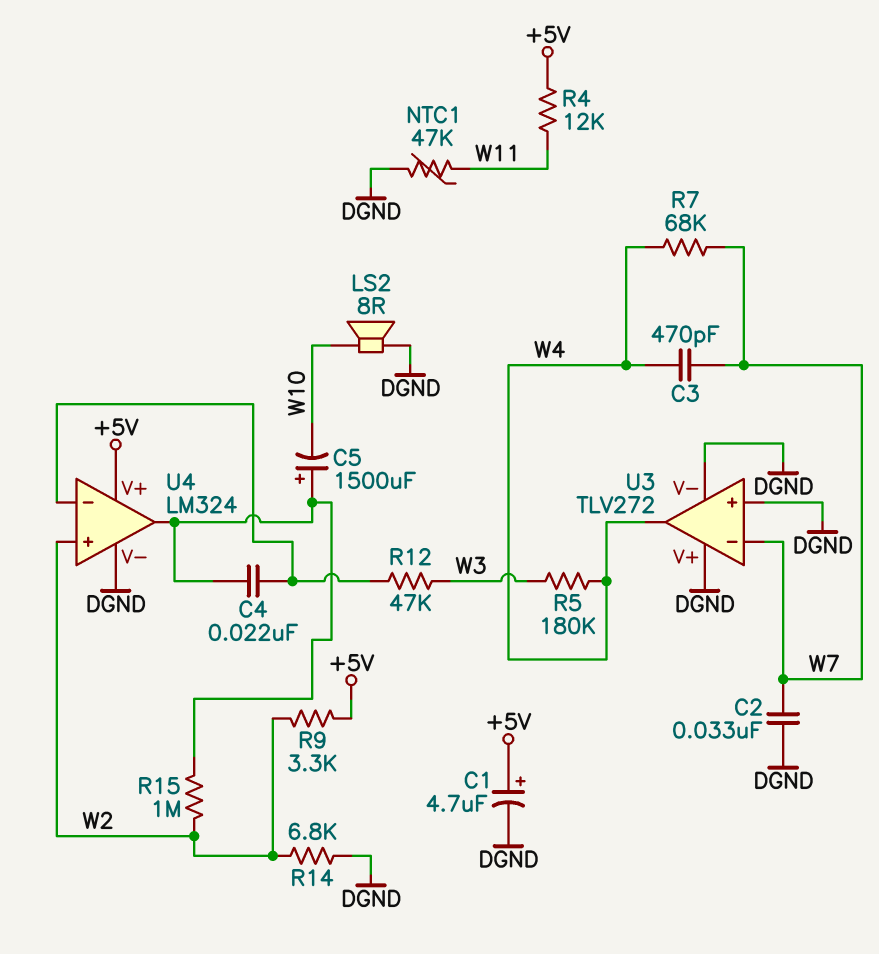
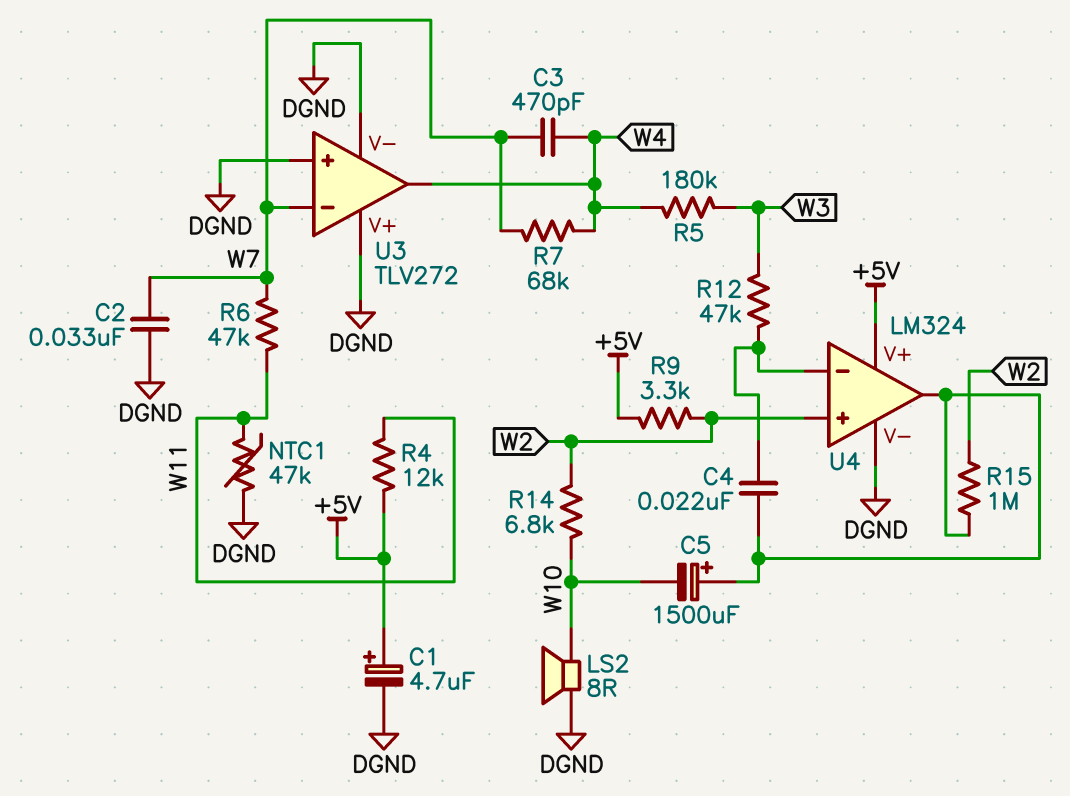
R6: none -> 47k (W7, W11)
R14: 6.8k (DGND, W2) -> 6.8k (W2, W10)

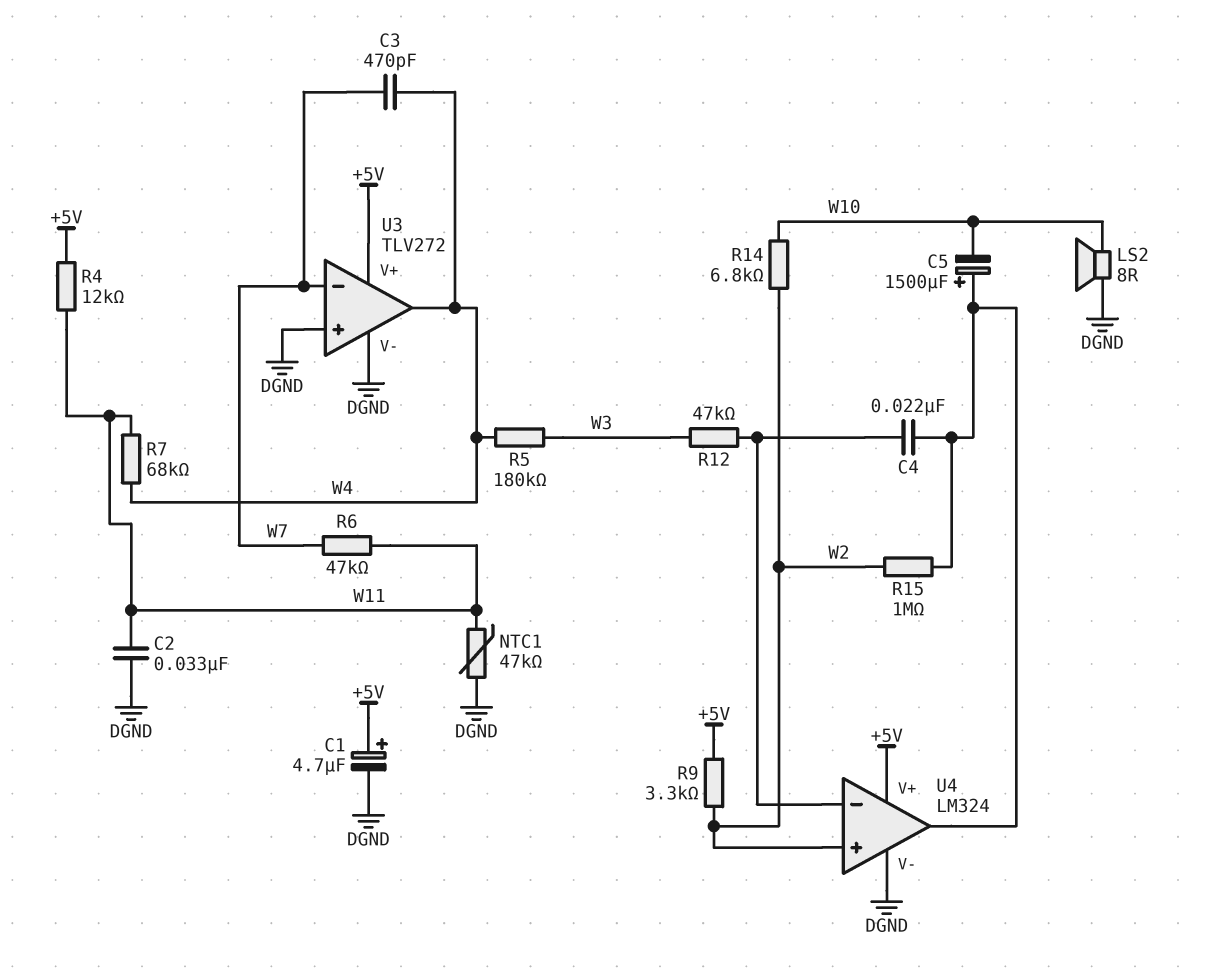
C2: 33nF (DGND, W7) -> 33nF (DGND, W11)
R7: 68k (W4, W7) -> 68k (W4, W11)
U3 pin V+: DGND -> +5V

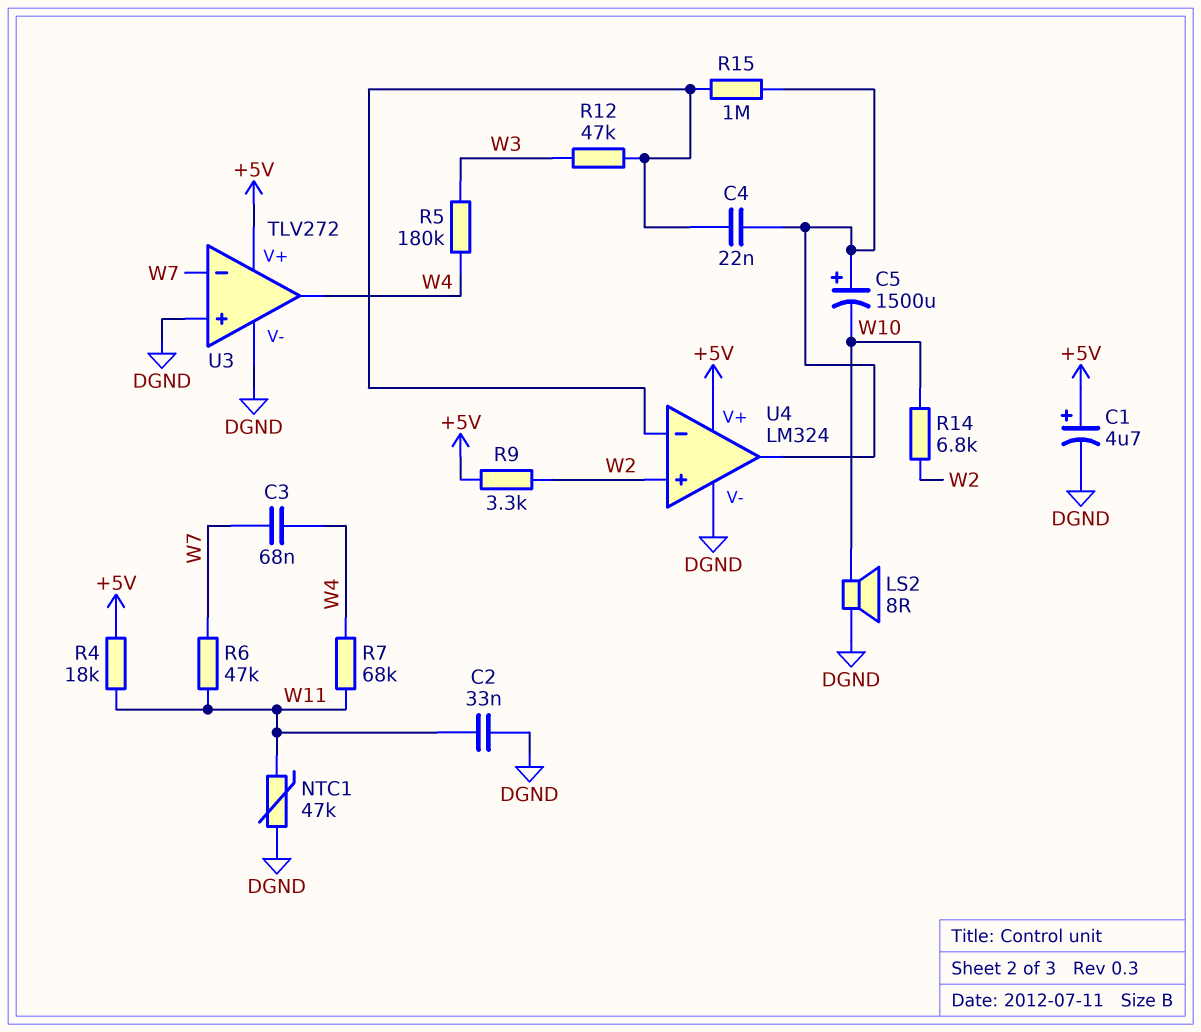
C3: 470pF (W4, W7) -> 68nF (W4, W7)
R4: 12k (+5V, W11) -> 18k (+5V, W11)
R15: 1M (U4/out, W2) -> 1M (U4/in-, U4/out)

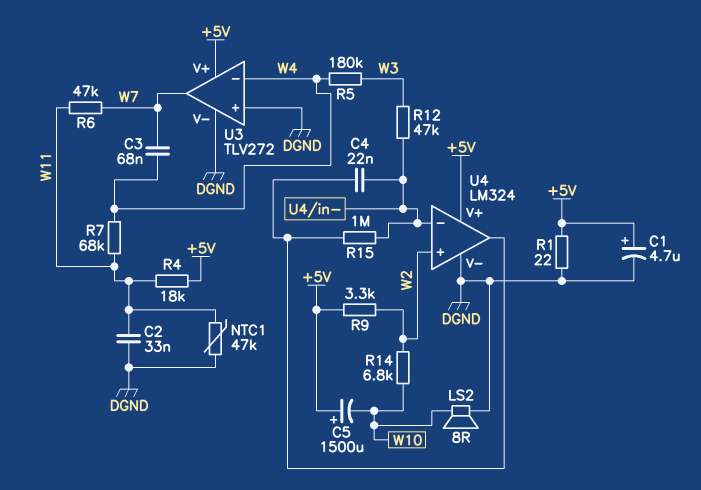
C5: 1500uF (plus U4/out, minus W10) -> 1500uF (plus +5V, minus W10)
R1: none -> 22 (+5V, DGND)
U3 pin in-: W7 -> W4
U3 pin out: W4 -> W7

